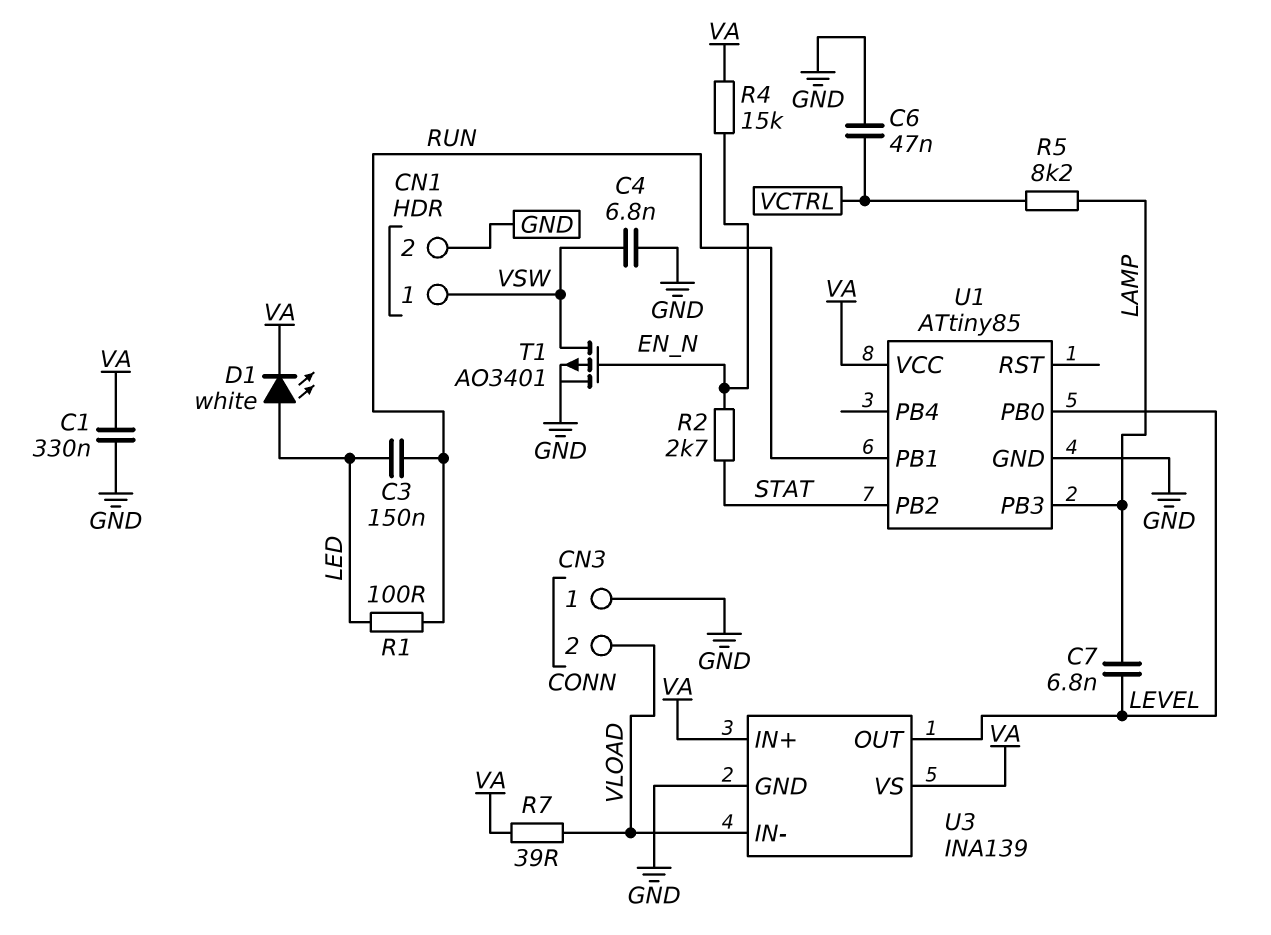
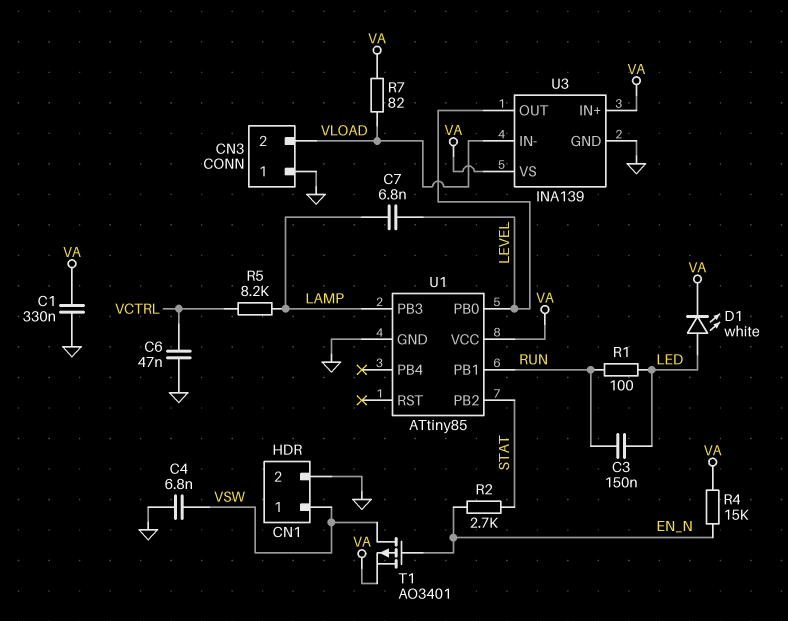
R7: 39 (VA, VLOAD) -> 82 (VA, VLOAD)
T1: PMOS AO3401 (G EN_N, D VSW, S GND) -> PMOS AO3401 (G EN_N, D VSW, S VA)

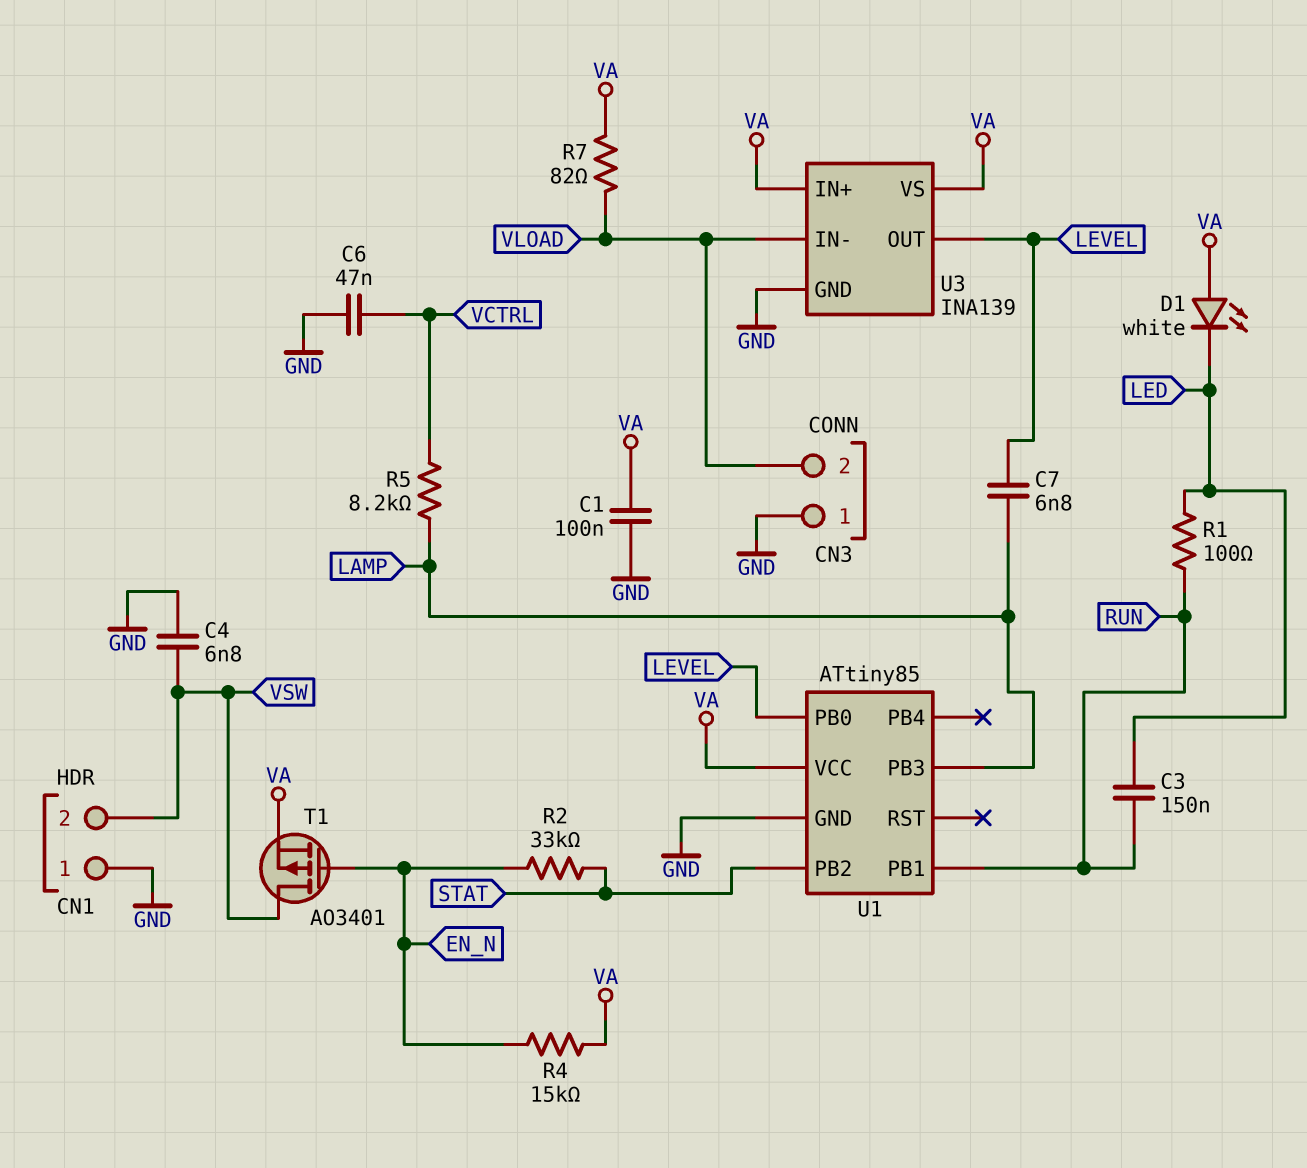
C1: 330nF (GND, VA) -> 100nF (GND, VA)
CN1 pin 1: VSW -> GND
CN1 pin 2: GND -> VSW
D1: LED white (A LED, K VA) -> LED white (A VA, K LED)
R2: 2.7k (EN_N, STAT) -> 33k (EN_N, STAT)

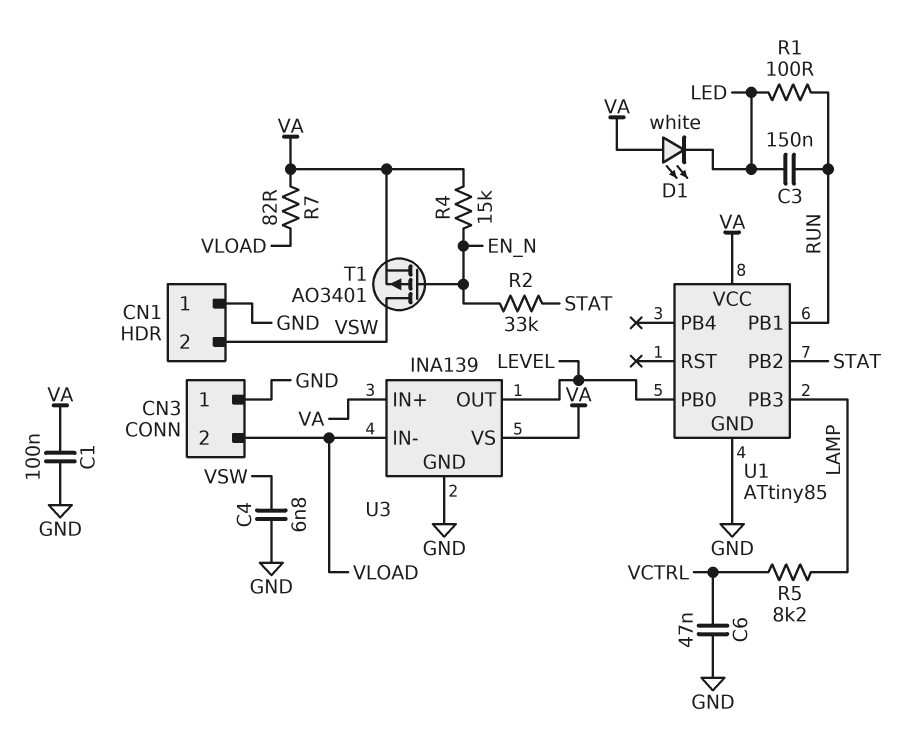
C7: 6.8nF (LAMP, LEVEL) -> none

